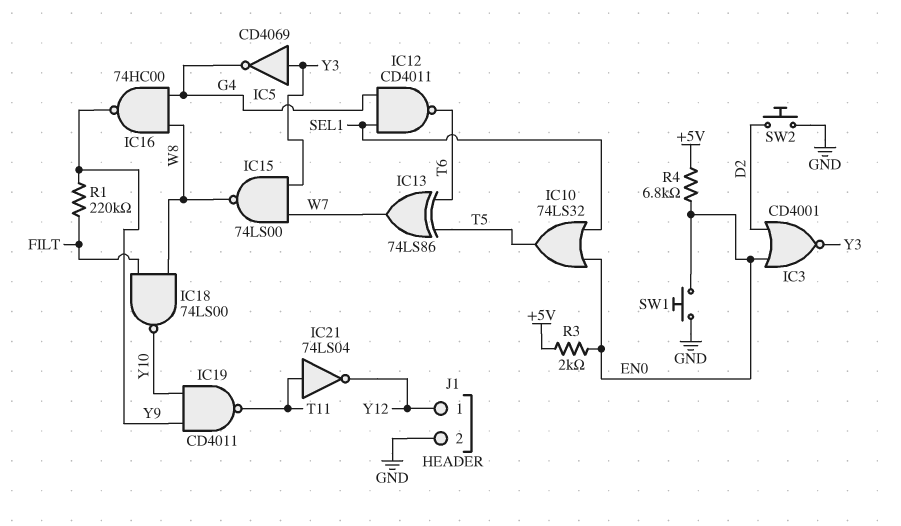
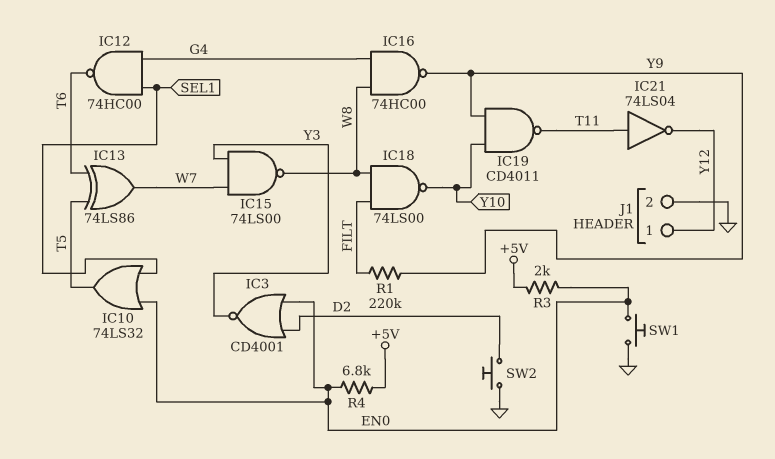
IC5: NOT CD4069 (in Y3, out G4) -> none
IC12: NAND CD4011 (in G4, in SEL1, out T6) -> NAND 74HC00 (in G4, in SEL1, out T6)

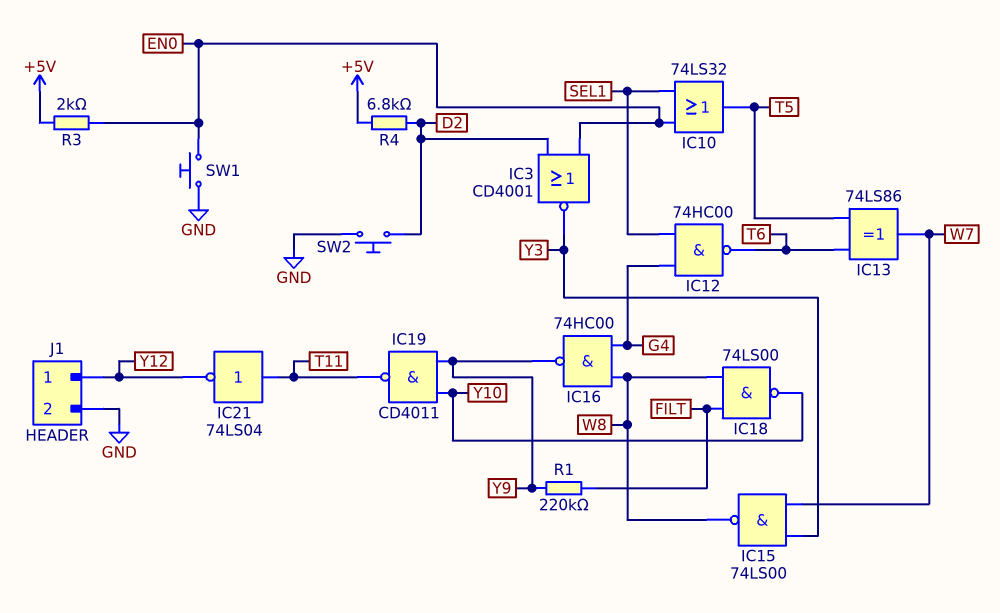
R4: 6.8k (+5V, EN0) -> 6.8k (+5V, D2)

